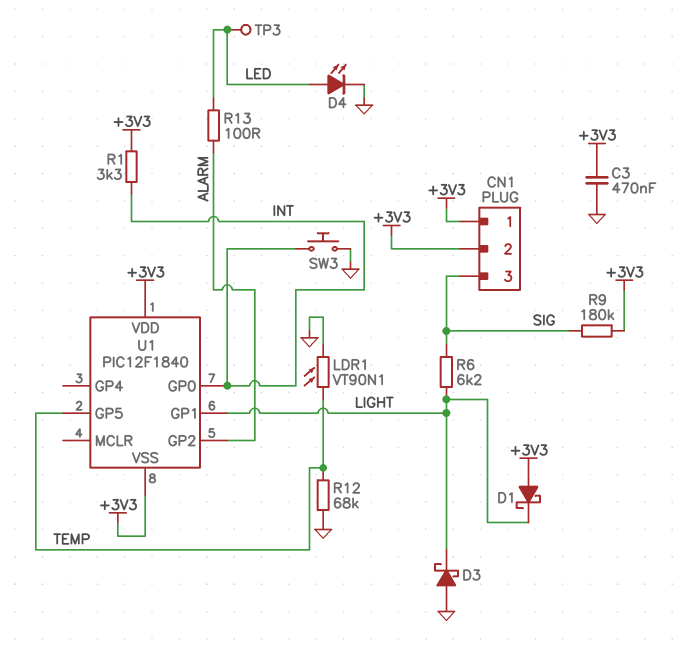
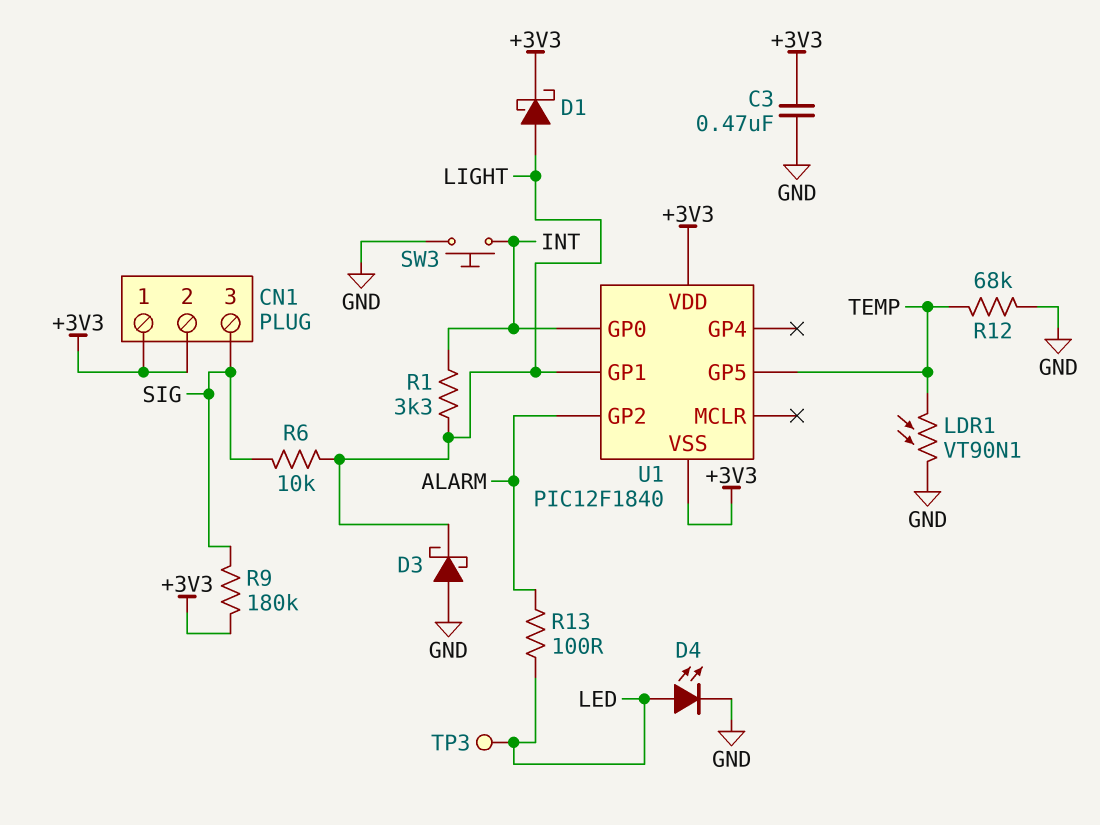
D1: schottky (A +3V3, K LIGHT) -> schottky (A LIGHT, K +3V3)
R1: 3.3k (+3V3, INT) -> 3.3k (INT, LIGHT)
R6: 6.2k (LIGHT, SIG) -> 10k (LIGHT, SIG)

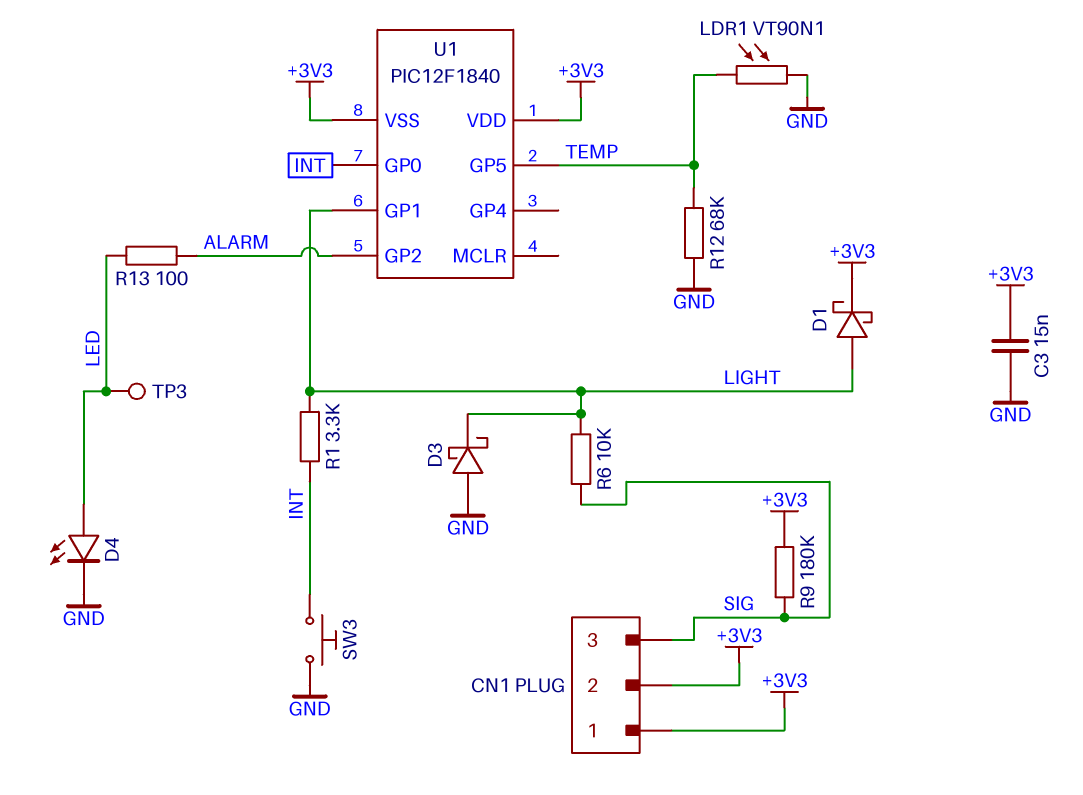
C3: 470nF (+3V3, GND) -> 15nF (+3V3, GND)

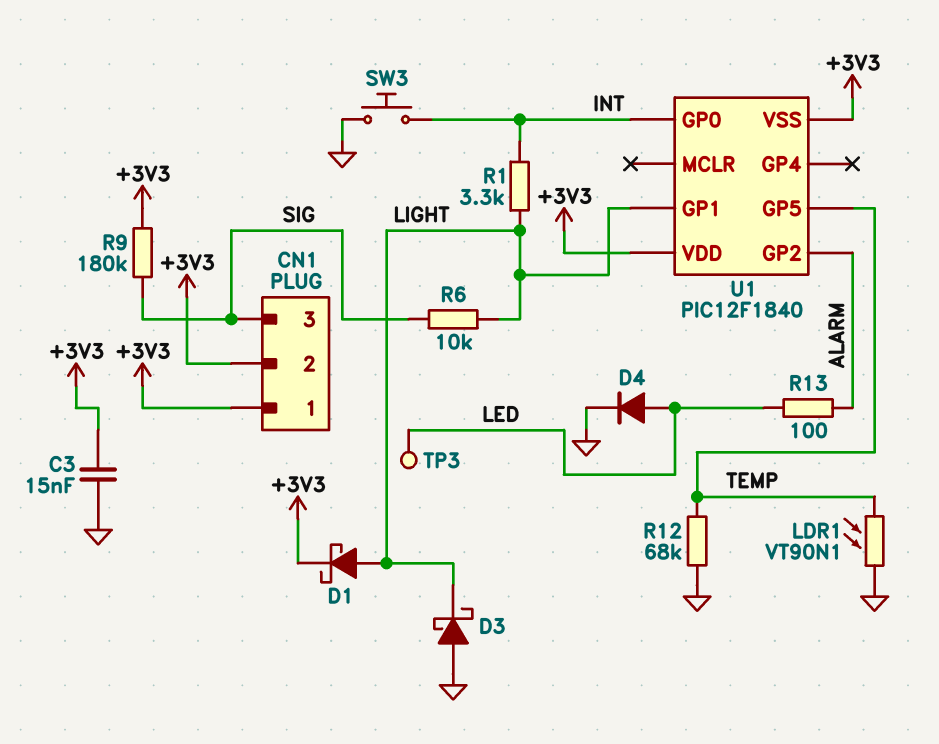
D4: LED (A LED, K GND) -> diode (A LED, K GND)

